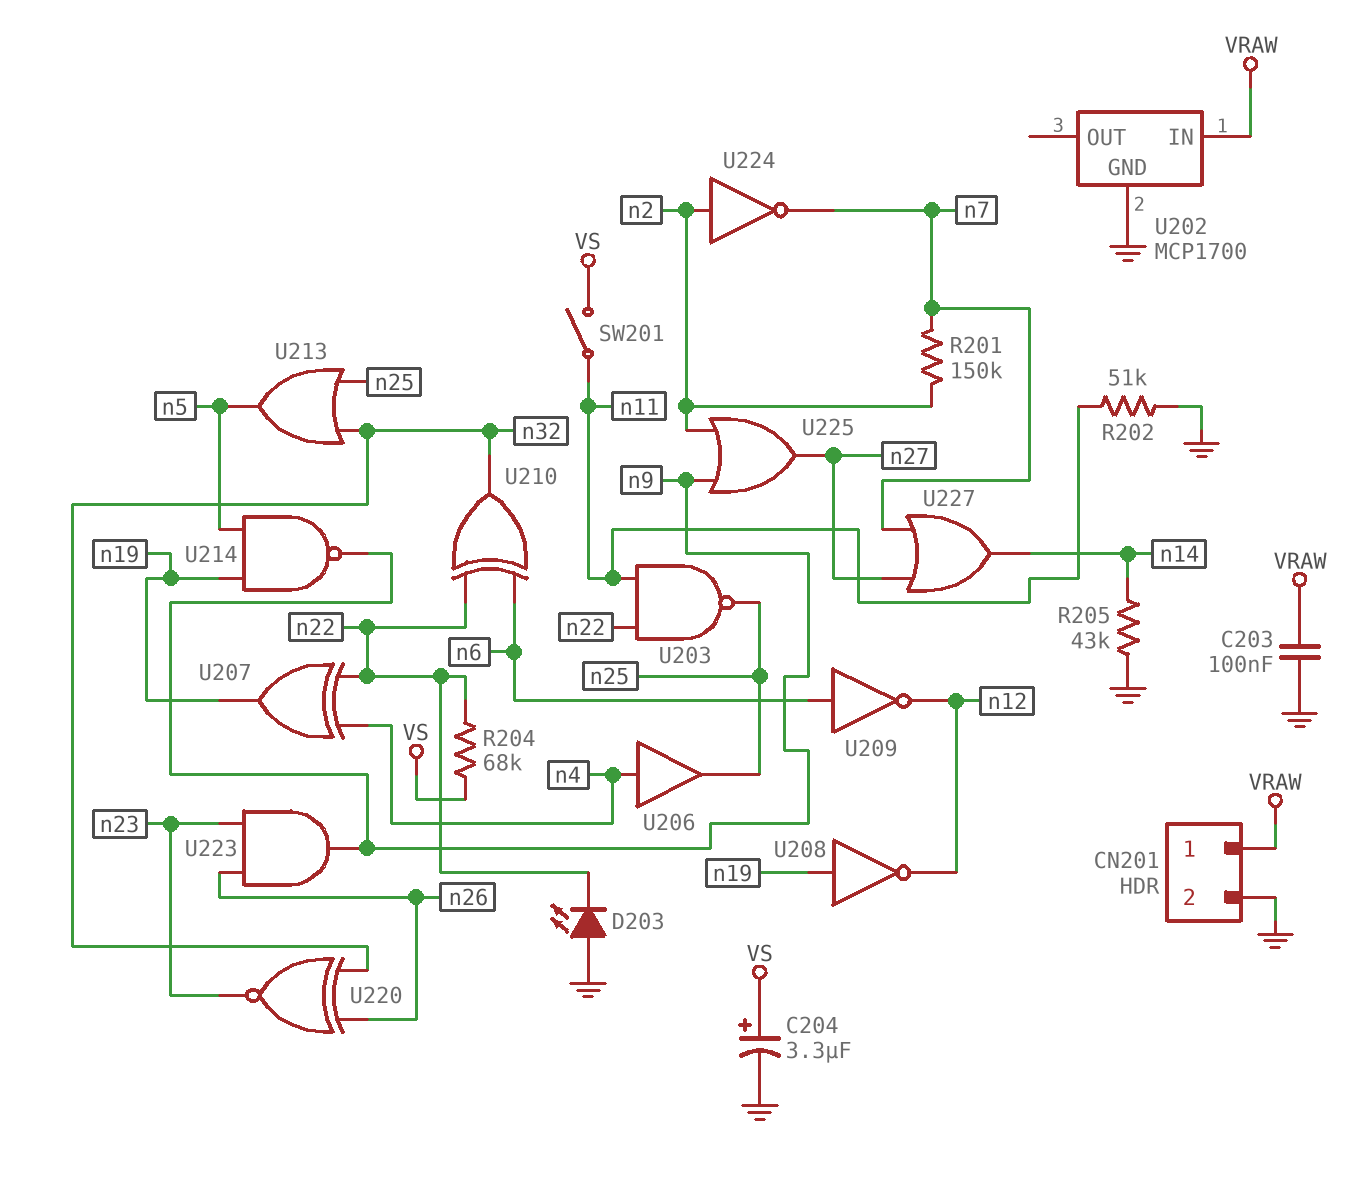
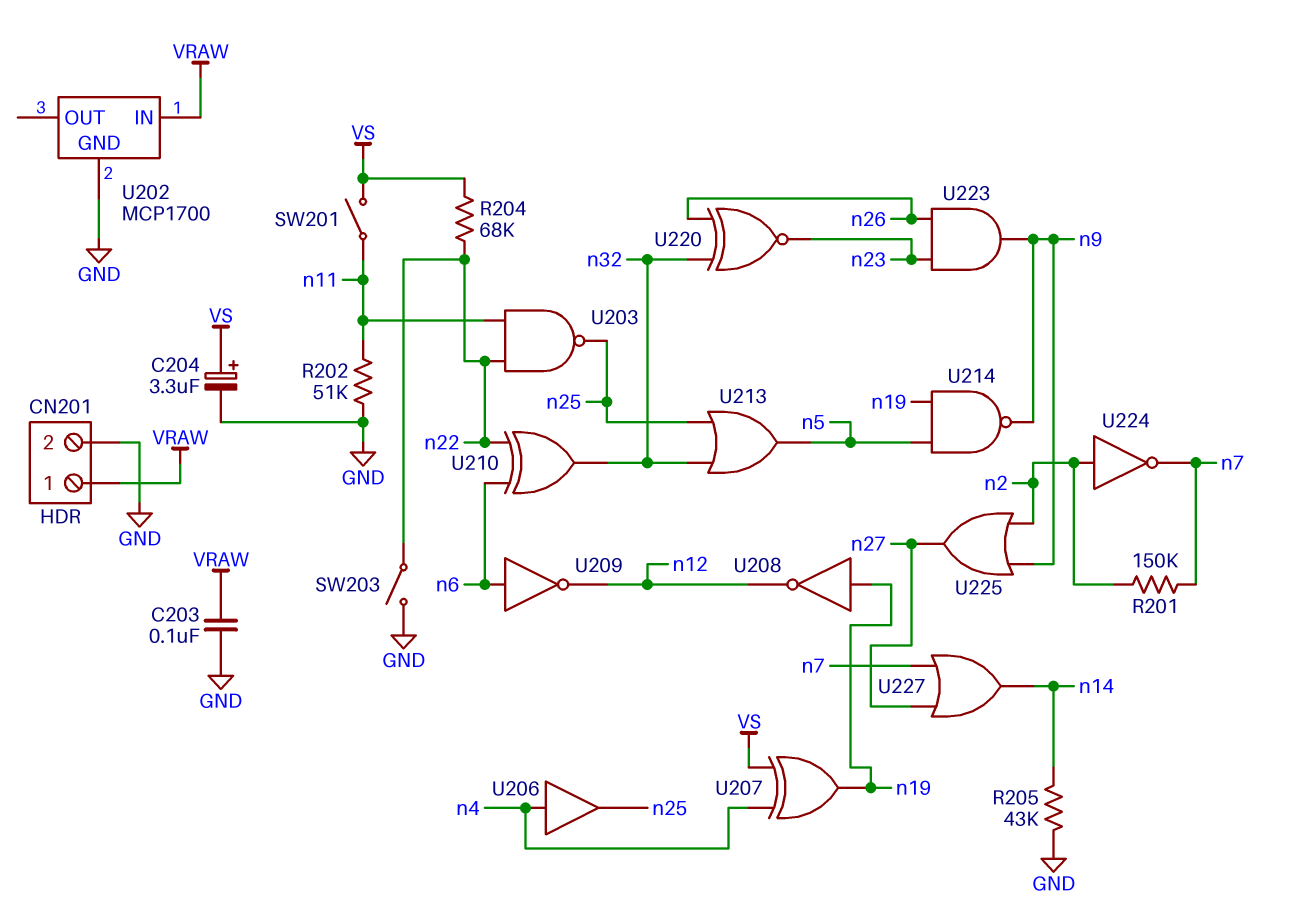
D203: LED (A GND, K n22) -> none
SW203: none -> switch (GND, n22)
U207: XOR (in n4, in n22, out n19) -> XOR (in VS, in n4, out n19)

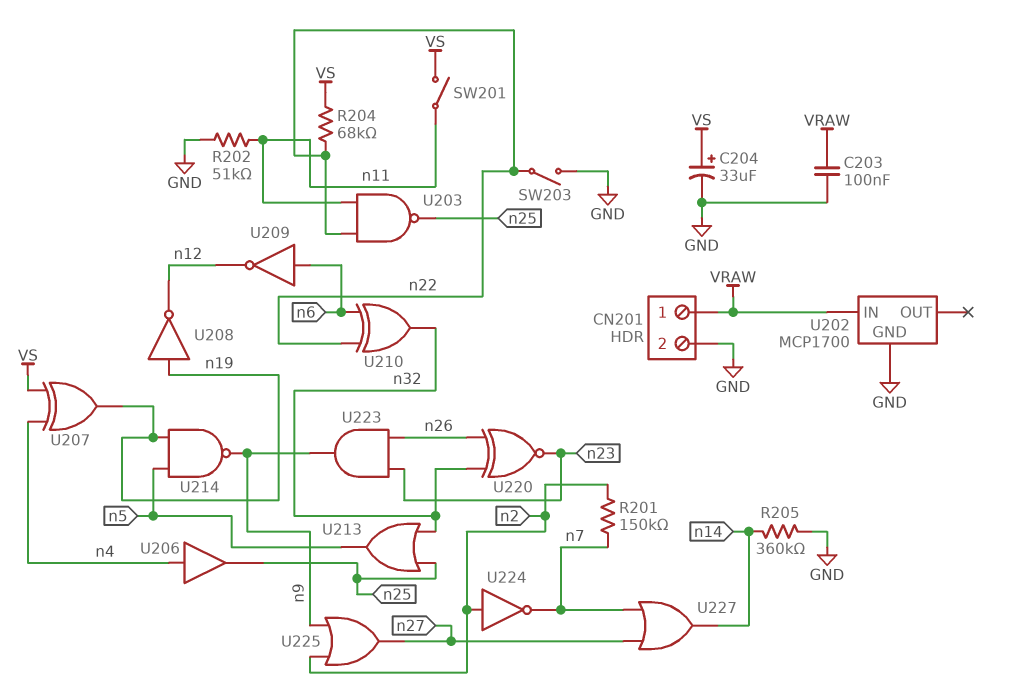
C204: 3.3uF (plus VS, minus GND) -> 33uF (plus VS, minus GND)
R205: 43k (GND, n14) -> 360k (GND, n14)

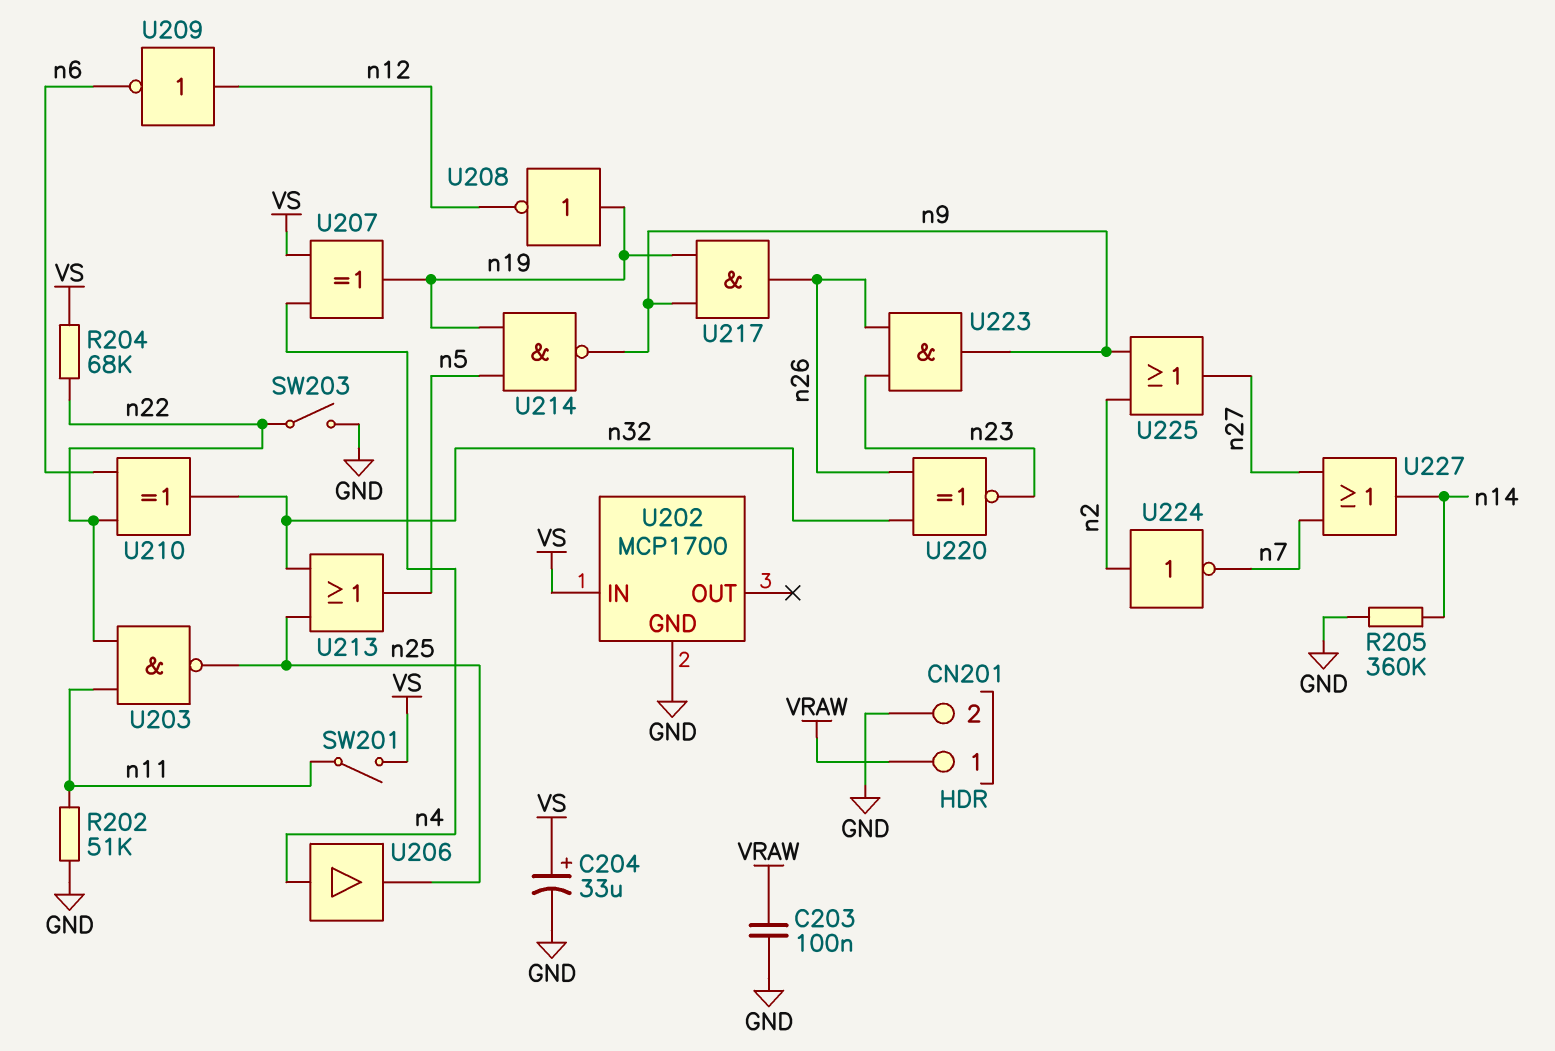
R201: 150k (n2, n7) -> none
U202 pin IN: VRAW -> VS
U209: NOT (in n6, out n12) -> NOT (in n12, out n6)
U217: none -> AND (in n9, in n19, out n26)

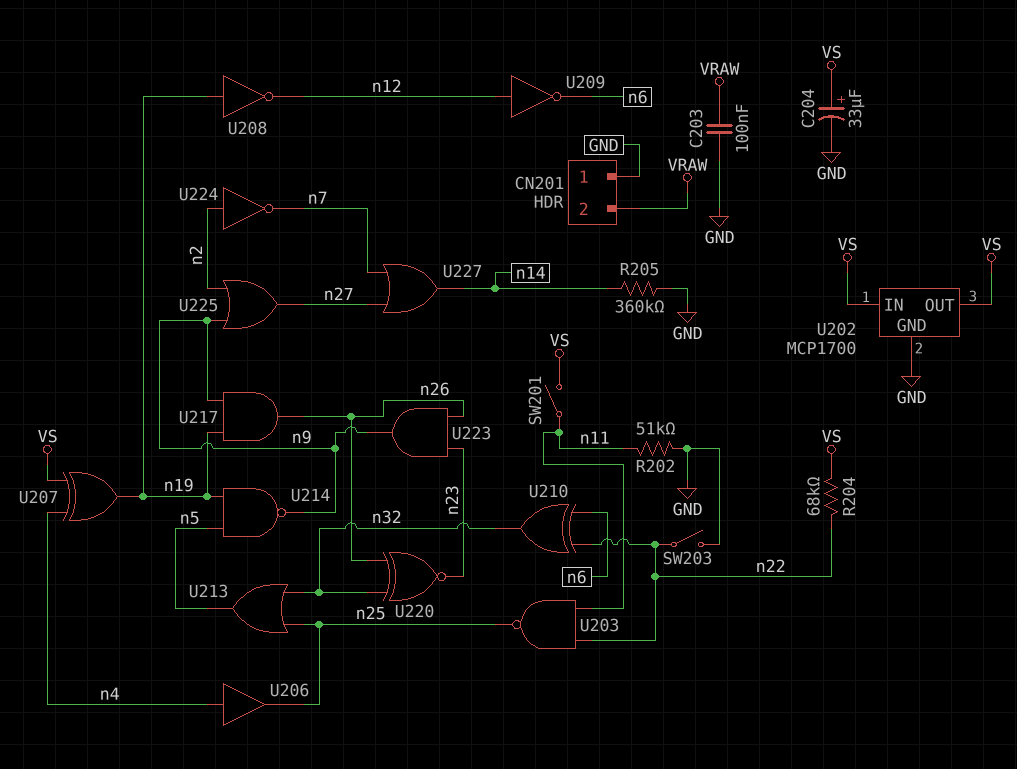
CN201 pin 1: VRAW -> GND
CN201 pin 2: GND -> VRAW
U202 pin OUT: none -> VS

